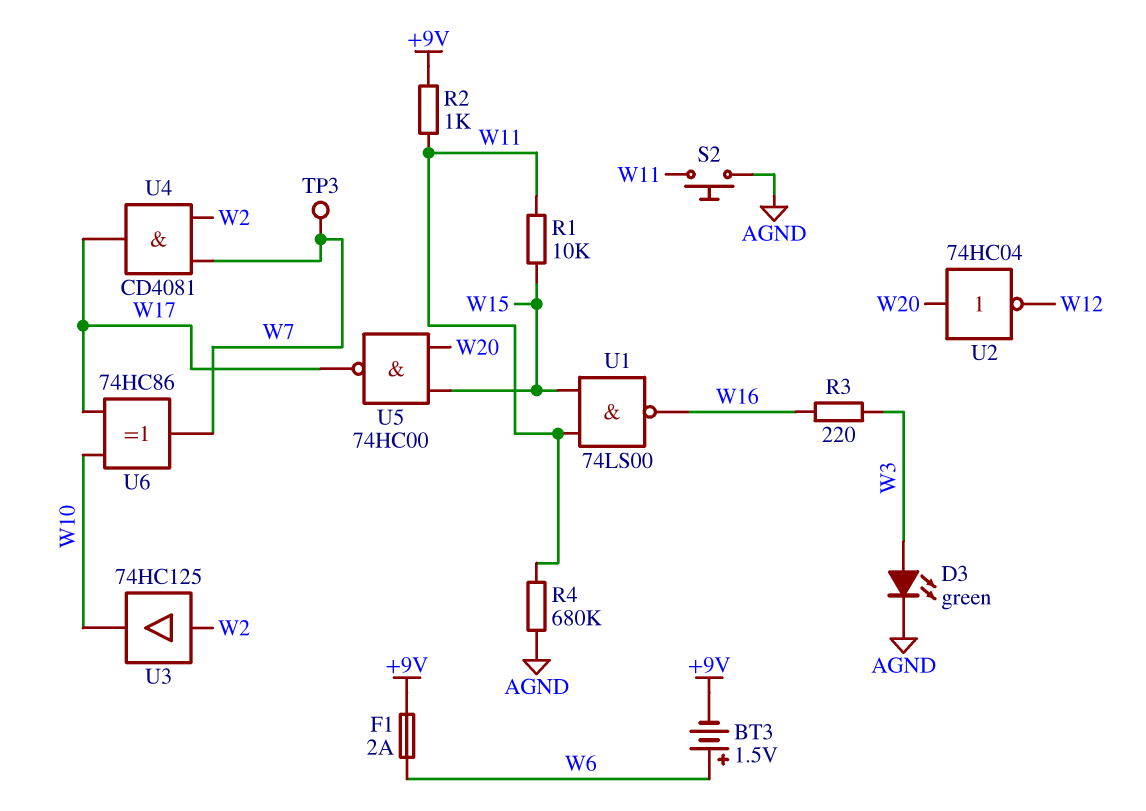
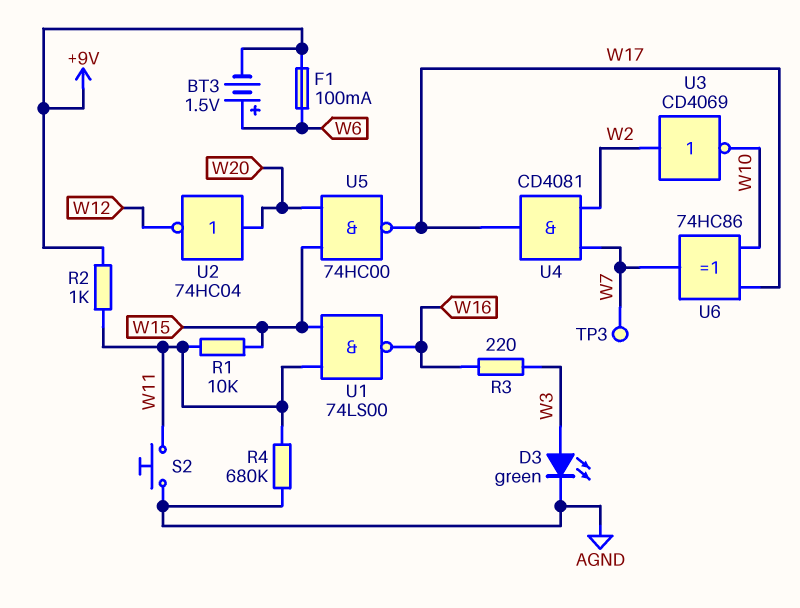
F1: 2A (+9V, W6) -> 100mA (+9V, W6)
U3: buffer 74HC125 (in W2, out W10) -> NOT CD4069 (in W2, out W10)

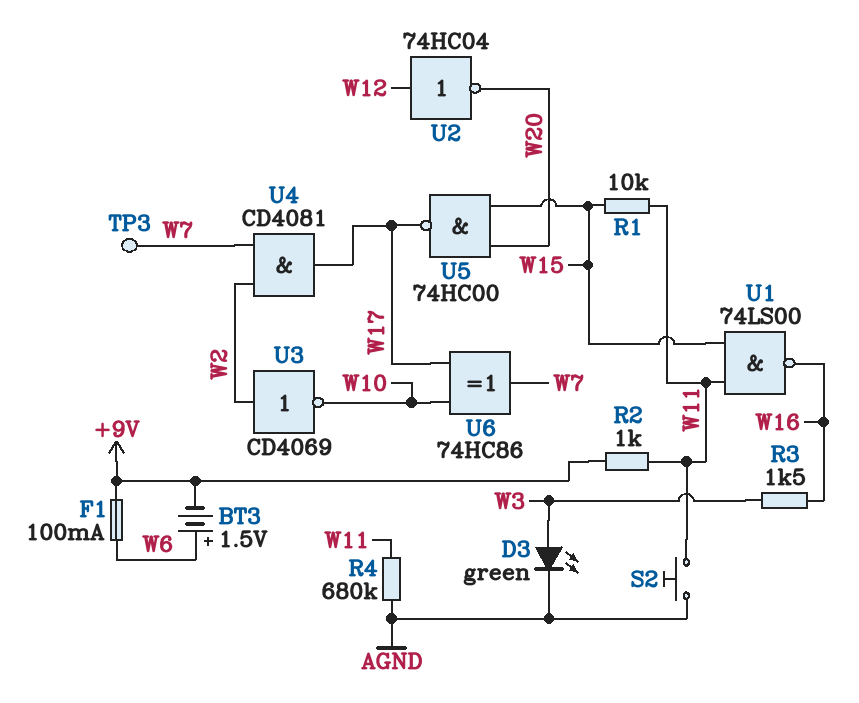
R3: 220 (W3, W16) -> 1.5k (W3, W16)
U2: NOT 74HC04 (in W20, out W12) -> NOT 74HC04 (in W12, out W20)

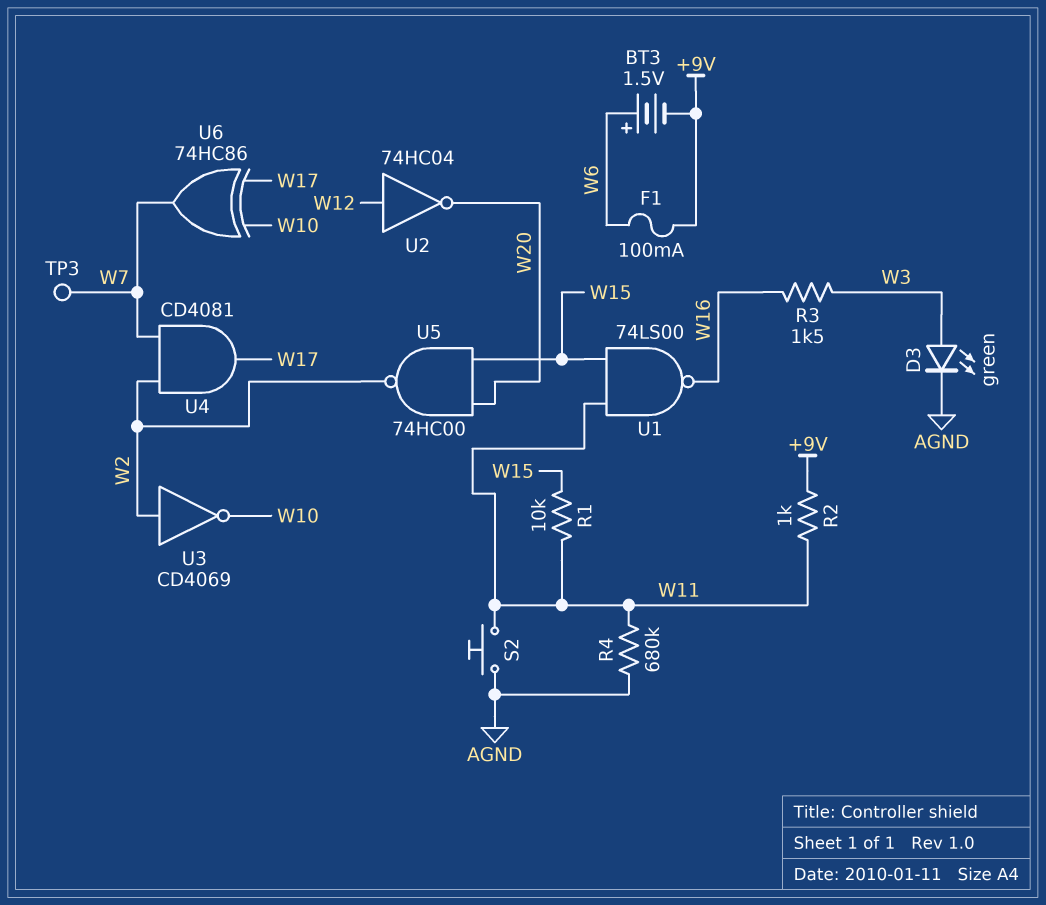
U5: NAND 74HC00 (in W15, in W20, out W17) -> NAND 74HC00 (in W15, in W20, out W2)

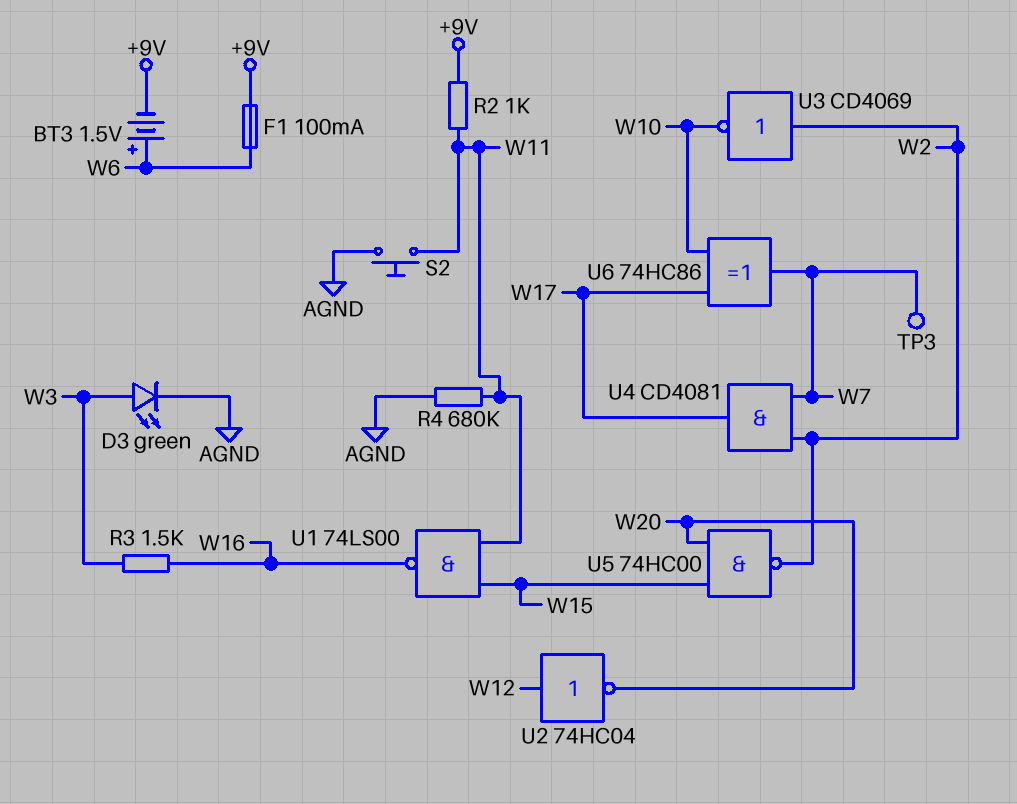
R1: 10k (W11, W15) -> none

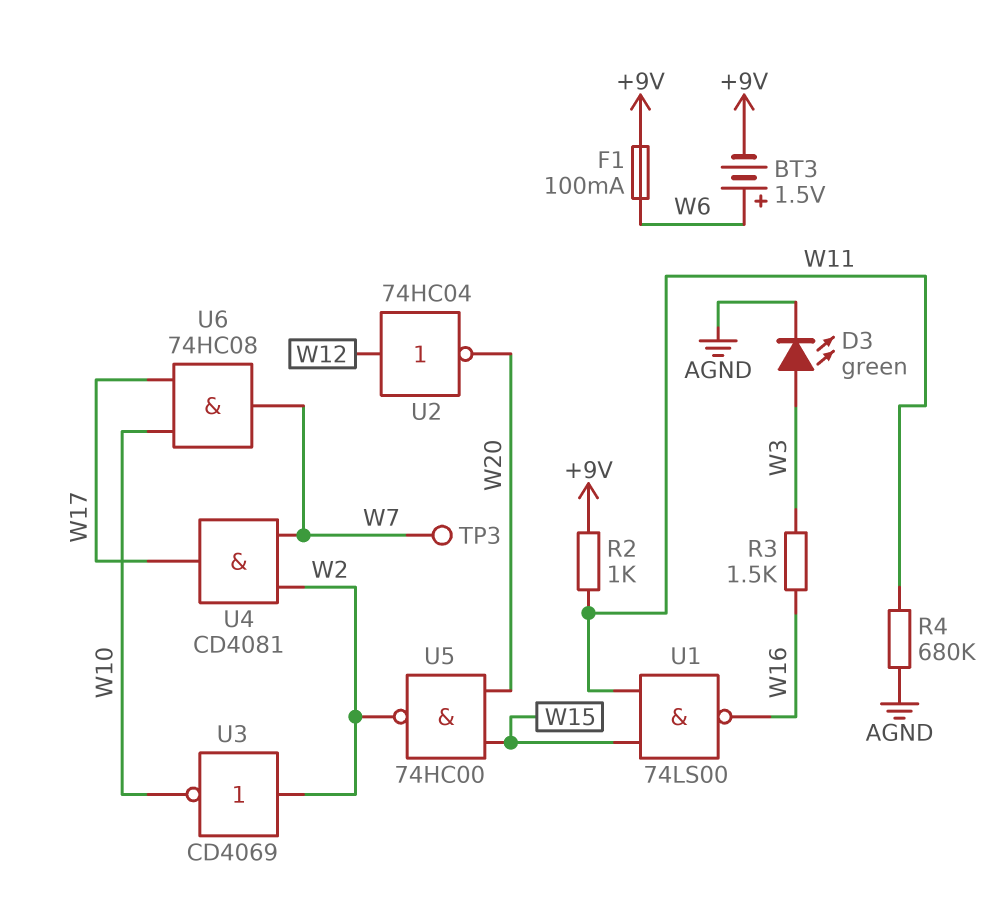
S2: button (AGND, W11) -> none
U6: XOR 74HC86 (in W10, in W17, out W7) -> AND 74HC08 (in W10, in W17, out W7)

